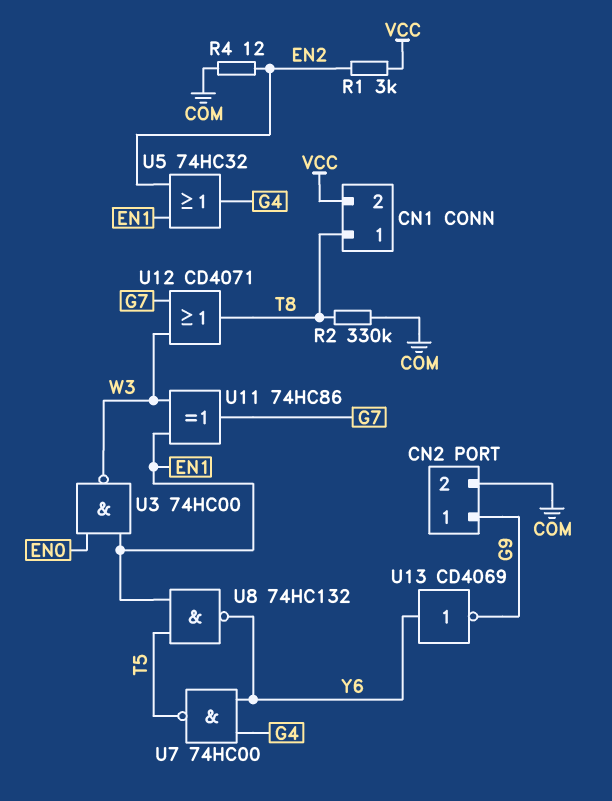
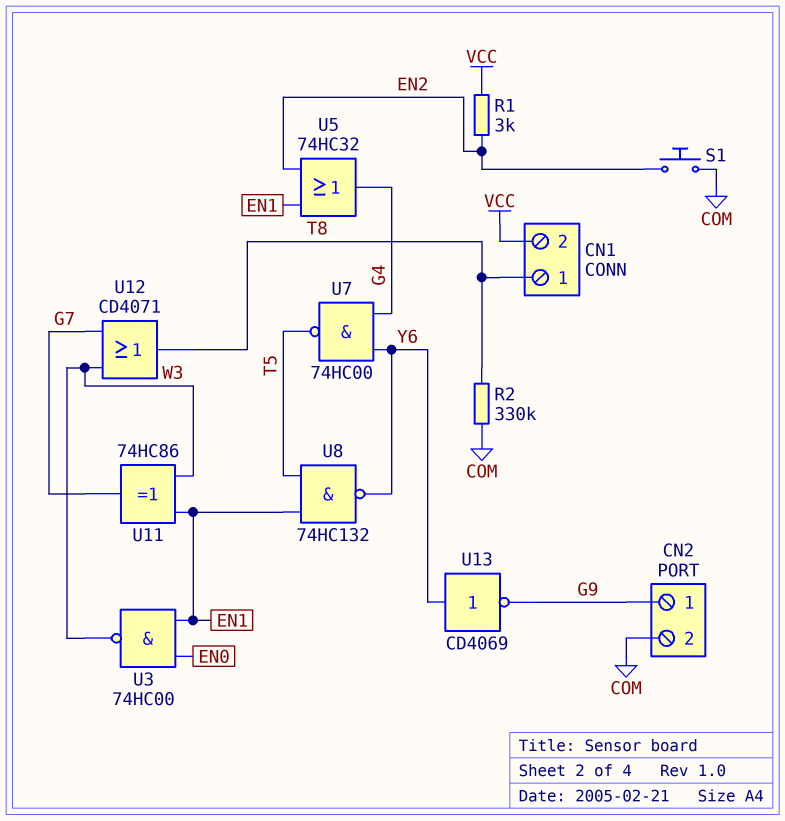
R4: 12 (COM, EN2) -> none
S1: none -> button (COM, EN2)

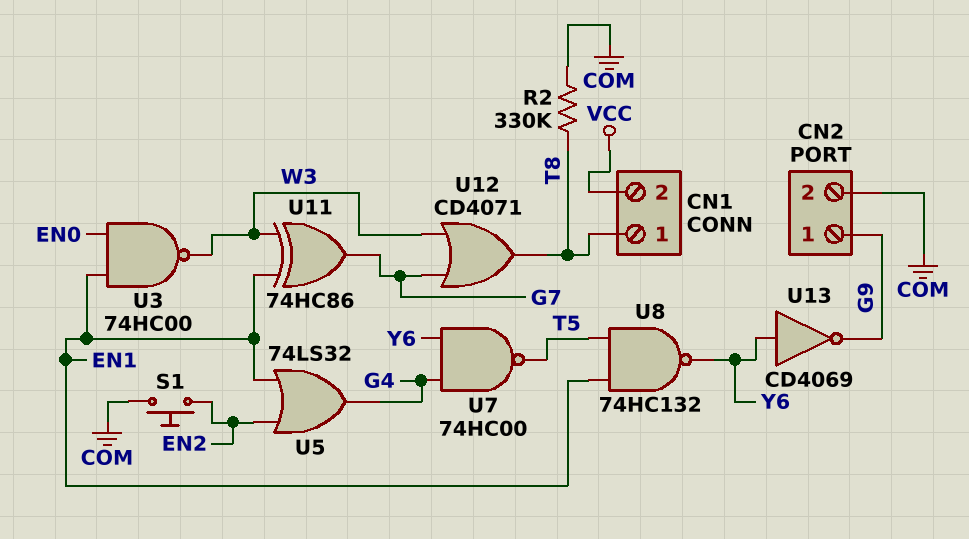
R1: 3k (EN2, VCC) -> none
U5: OR 74HC32 (in EN1, in EN2, out G4) -> OR 74LS32 (in EN1, in EN2, out G4)

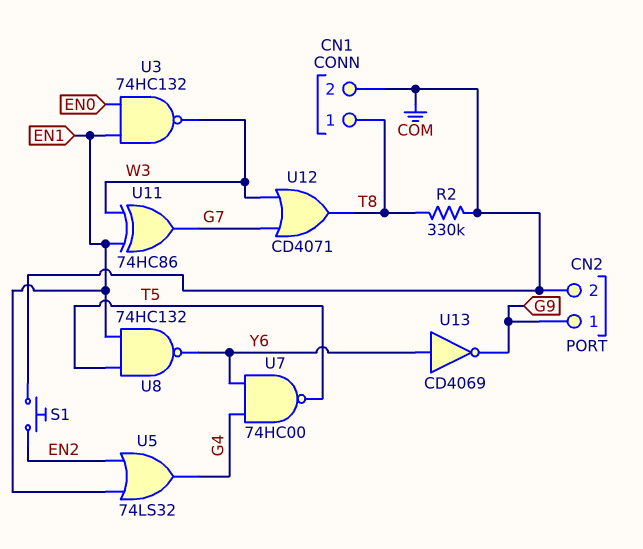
CN1 pin 2: VCC -> COM
U3: NAND 74HC00 (in EN0, in EN1, out W3) -> NAND 74HC132 (in EN0, in EN1, out W3)

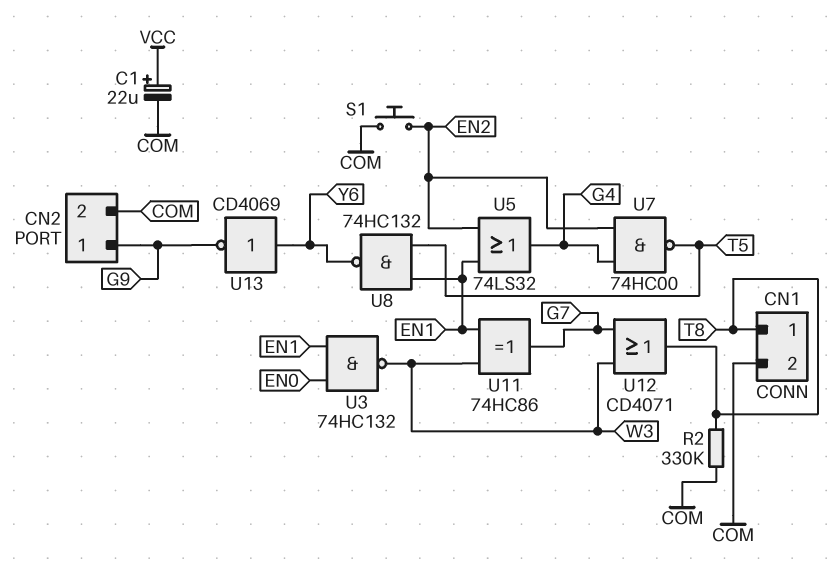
C1: none -> 22uF (plus VCC, minus COM)
U7: NAND 74HC00 (in G4, in Y6, out T5) -> NAND 74HC00 (in EN2, in G4, out T5)

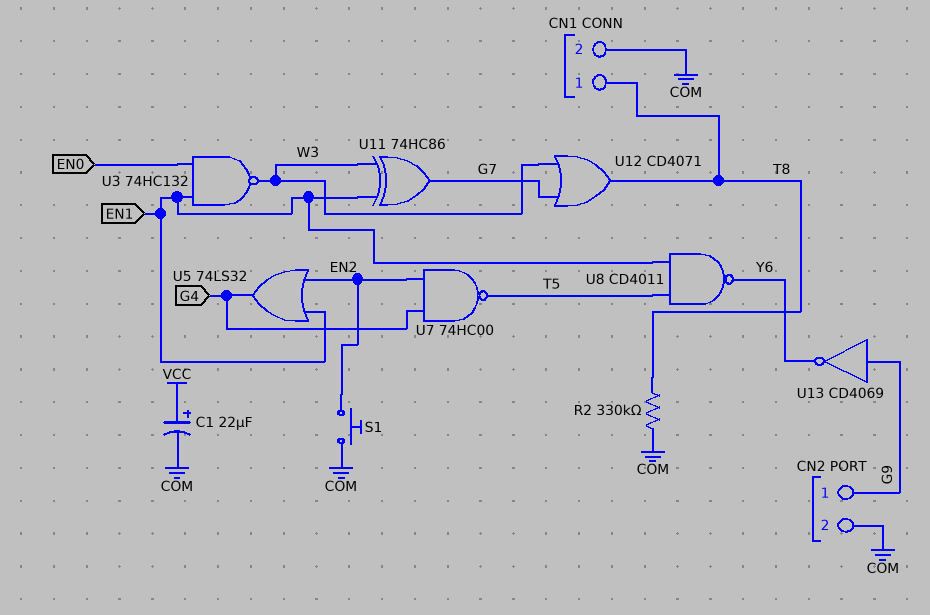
U8: NAND 74HC132 (in EN1, in T5, out Y6) -> NAND CD4011 (in EN1, in T5, out Y6)
U13: NOT CD4069 (in Y6, out G9) -> NOT CD4069 (in G9, out Y6)

